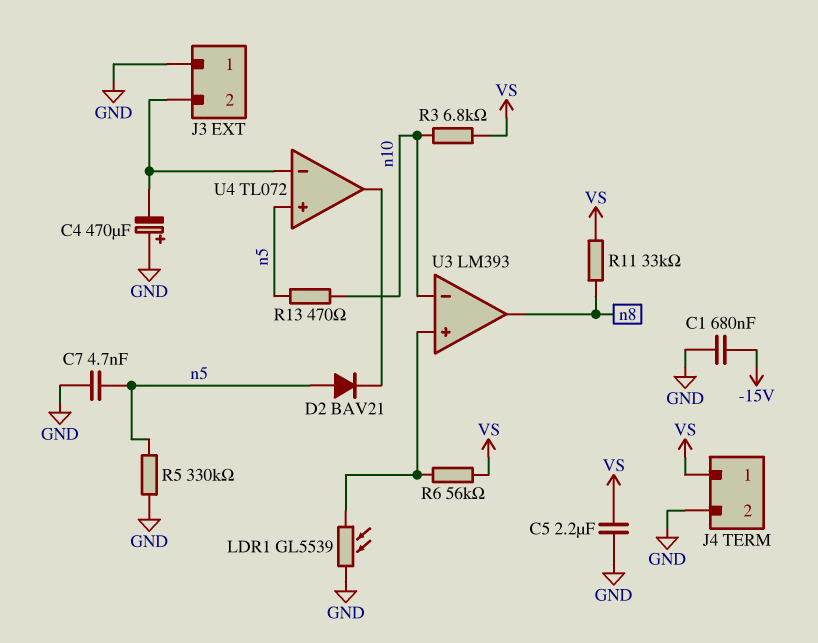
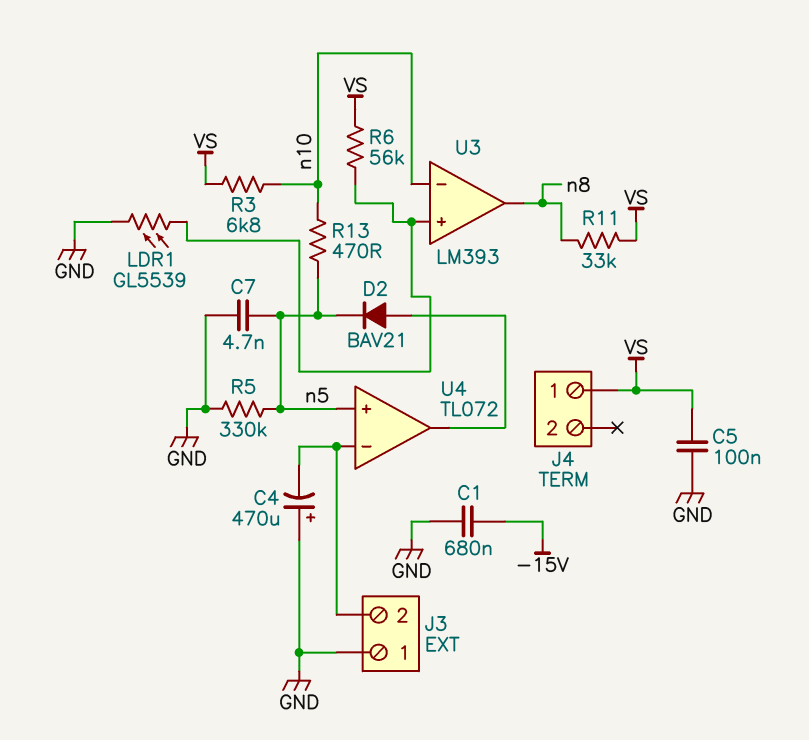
C5: 2.2uF (GND, VS) -> 100nF (GND, VS)
D2: diode BAV21 (A n5, K U4/out) -> diode BAV21 (A U4/out, K n5)
J4 pin 2: GND -> none

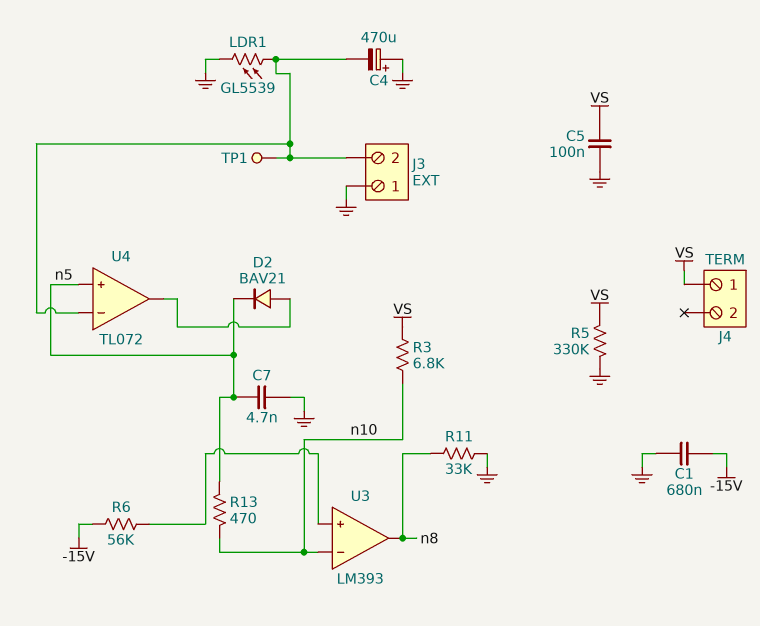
LDR1: GL5539 (GND, U3/in+) -> GL5539 (GND, J3/2)
R5: 330k (GND, n5) -> 330k (GND, VS)
R6: 56k (U3/in+, VS) -> 56k (-15V, U3/in+)
R11: 33k (VS, n8) -> 33k (GND, n8)
TP1: none -> test point (J3/2)

